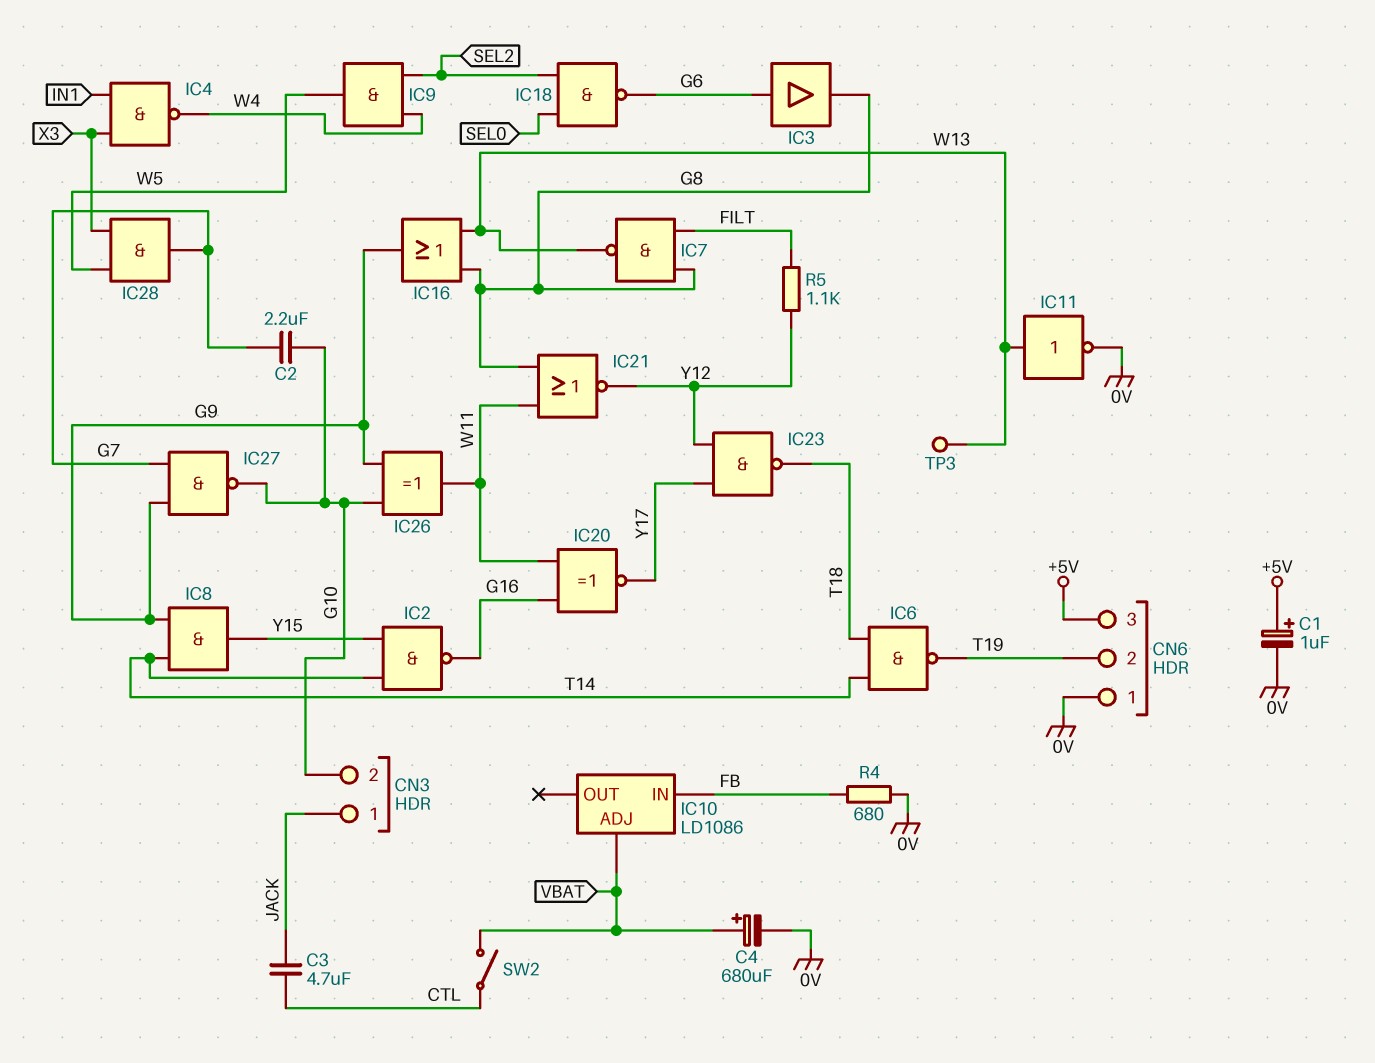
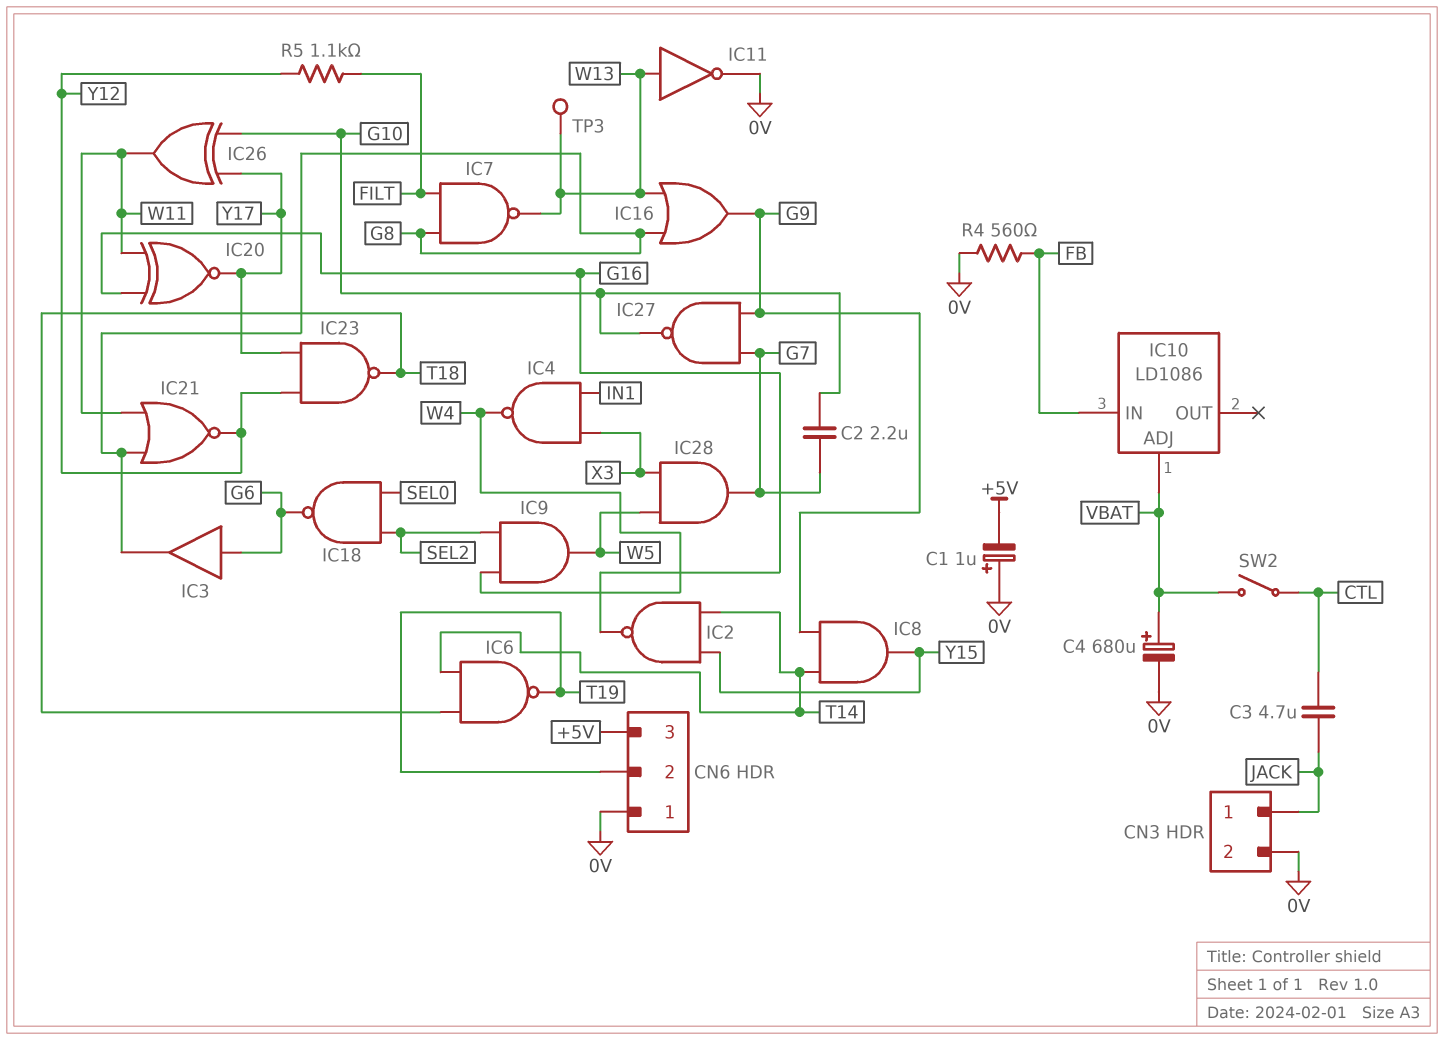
C1: 1uF (plus +5V, minus 0V) -> 1uF (plus 0V, minus +5V)
CN3 pin 2: G10 -> 0V
IC26: XOR (in G9, in G10, out W11) -> XOR (in G10, in Y17, out W11)
R4: 680 (0V, FB) -> 560 (0V, FB)

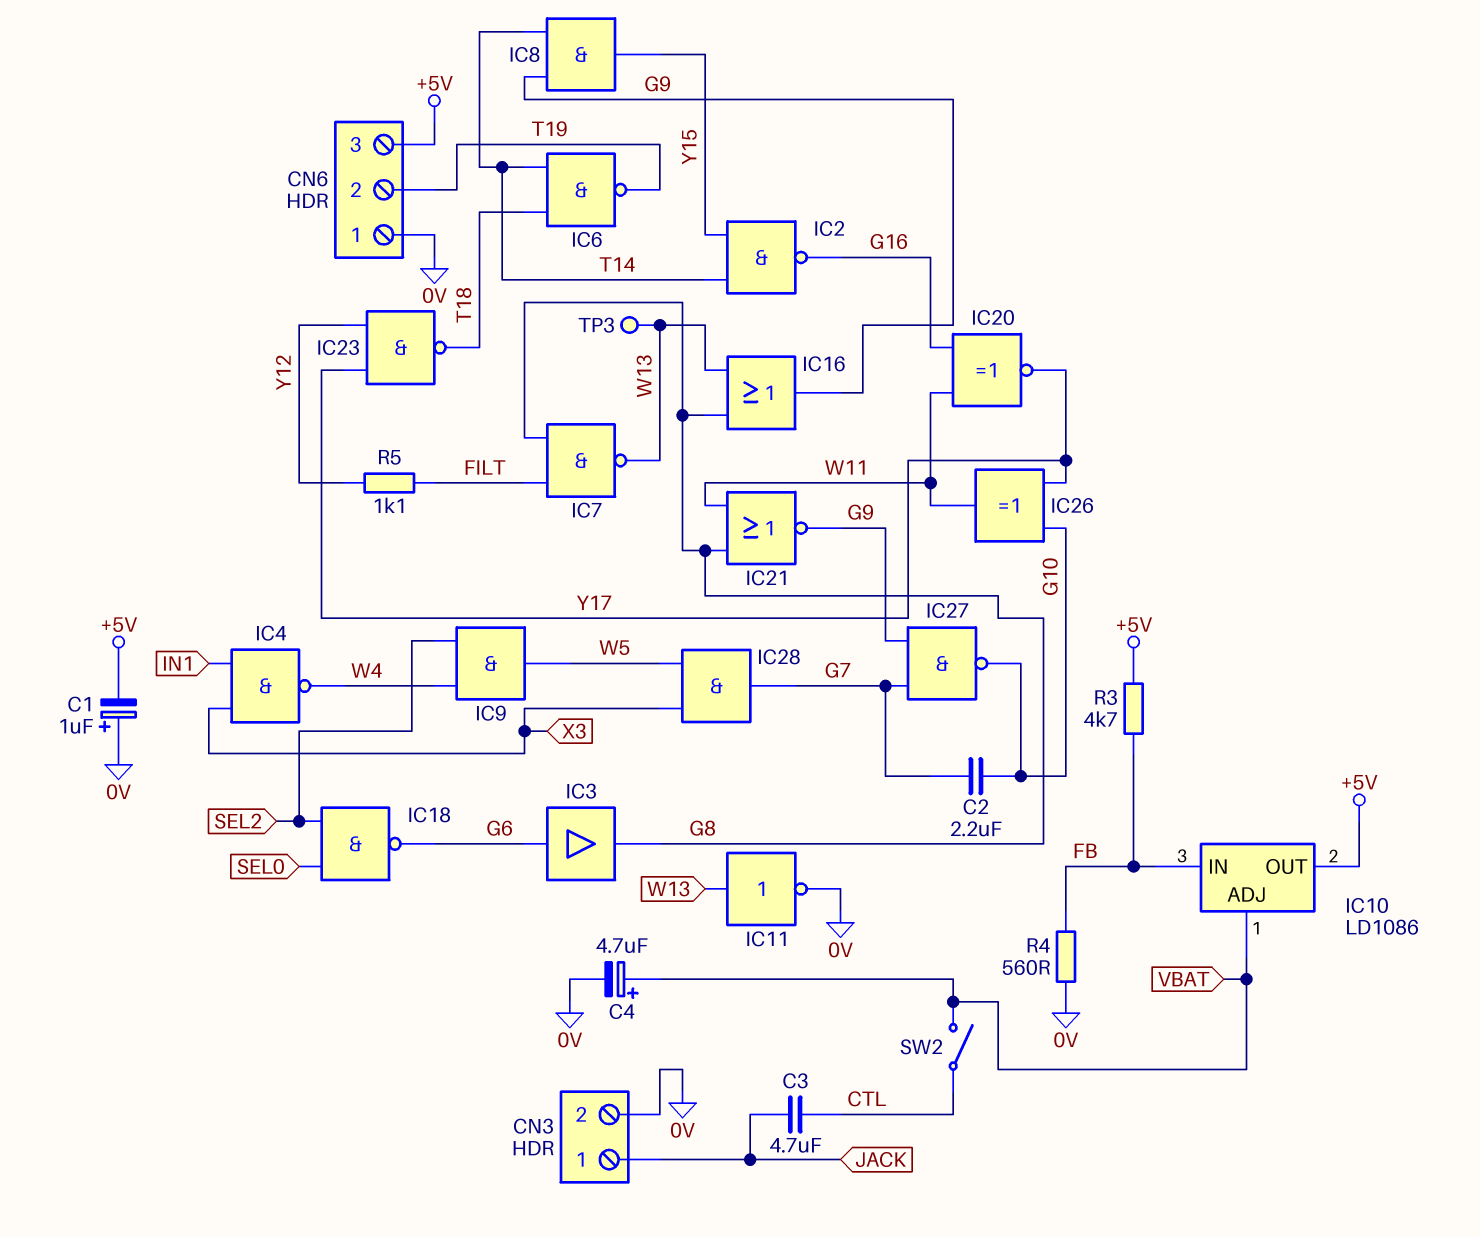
C4: 680uF (plus VBAT, minus 0V) -> 4.7uF (plus VBAT, minus 0V)
IC10 pin OUT: none -> +5V
IC21: NOR (in G8, in W11, out Y12) -> NOR (in G8, in W11, out G9)
R3: none -> 4.7k (+5V, FB)

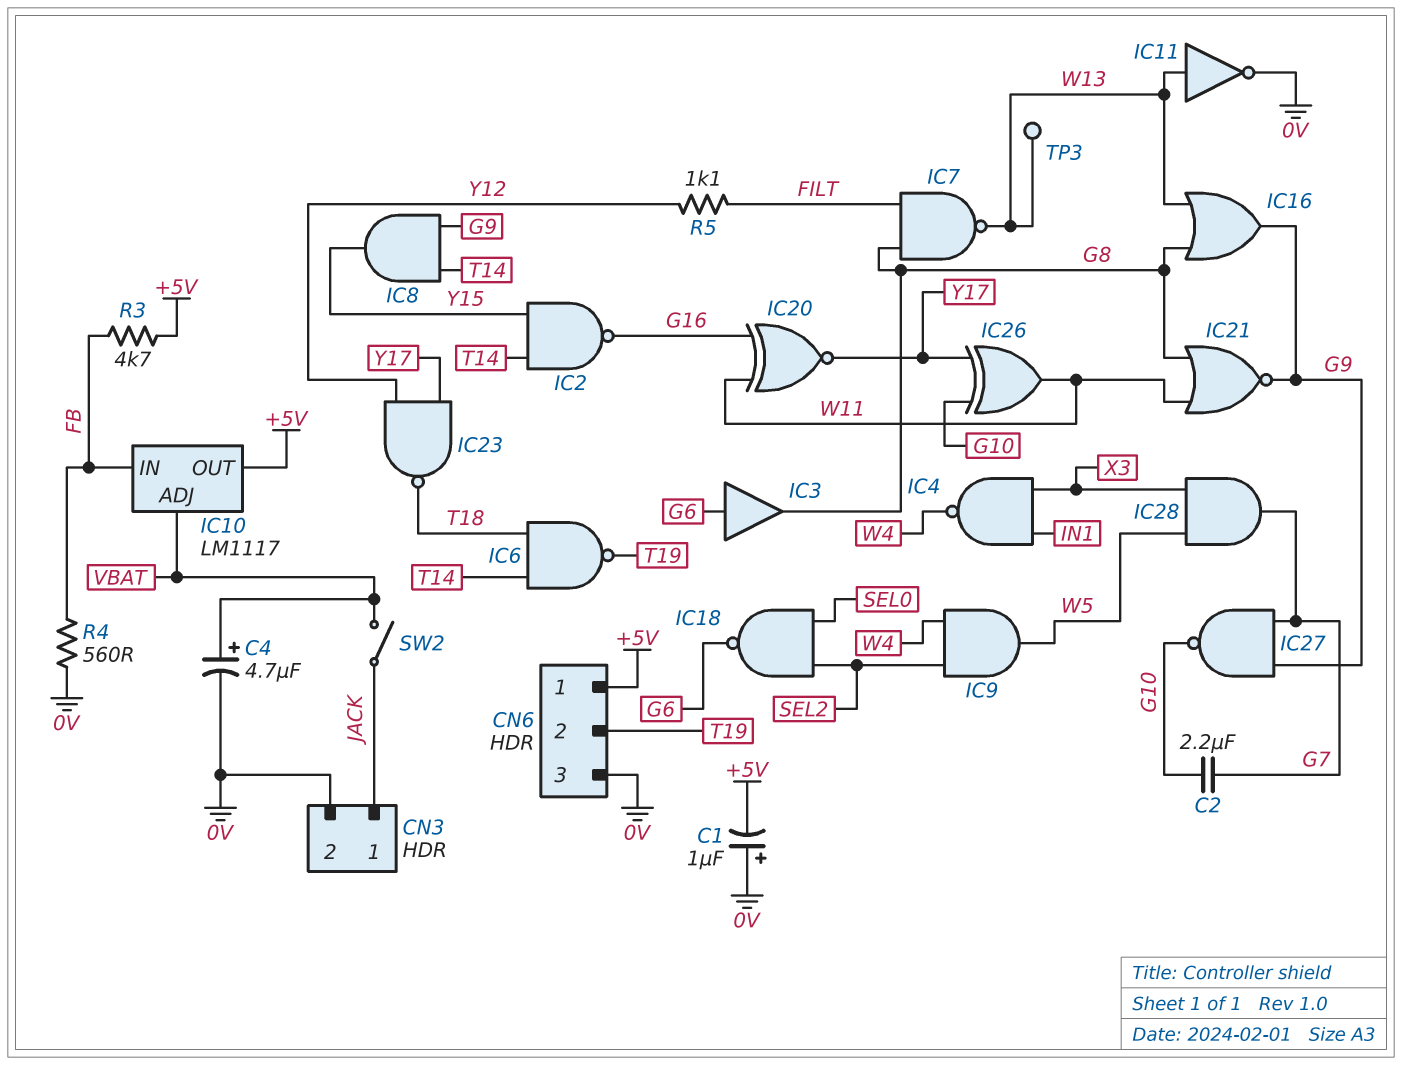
C3: 4.7uF (CTL, JACK) -> none
CN6 pin 1: 0V -> +5V
CN6 pin 3: +5V -> 0V
IC10: LD1086 -> LM1117
SW2: switch (CTL, VBAT) -> switch (JACK, VBAT)

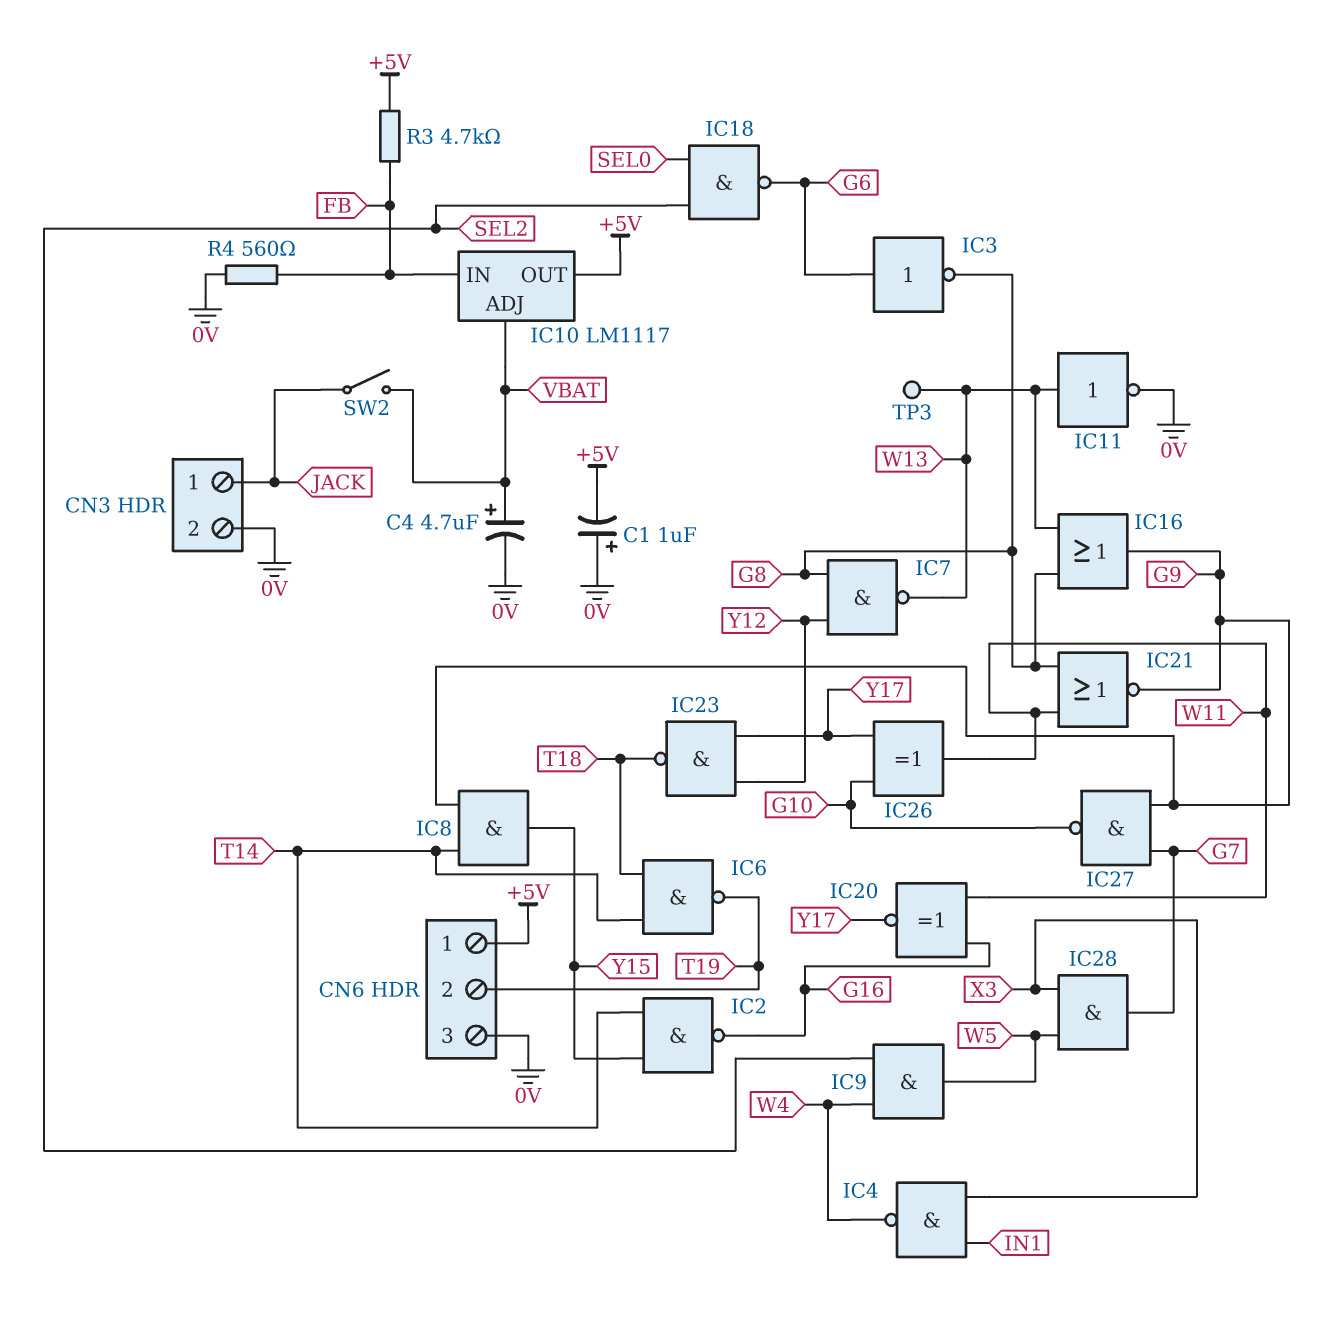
C2: 2.2uF (G7, G10) -> none
IC3: buffer (in G6, out G8) -> NOT (in G6, out G8)
IC7: NAND (in FILT, in G8, out W13) -> NAND (in G8, in Y12, out W13)
R5: 1.1k (FILT, Y12) -> none

